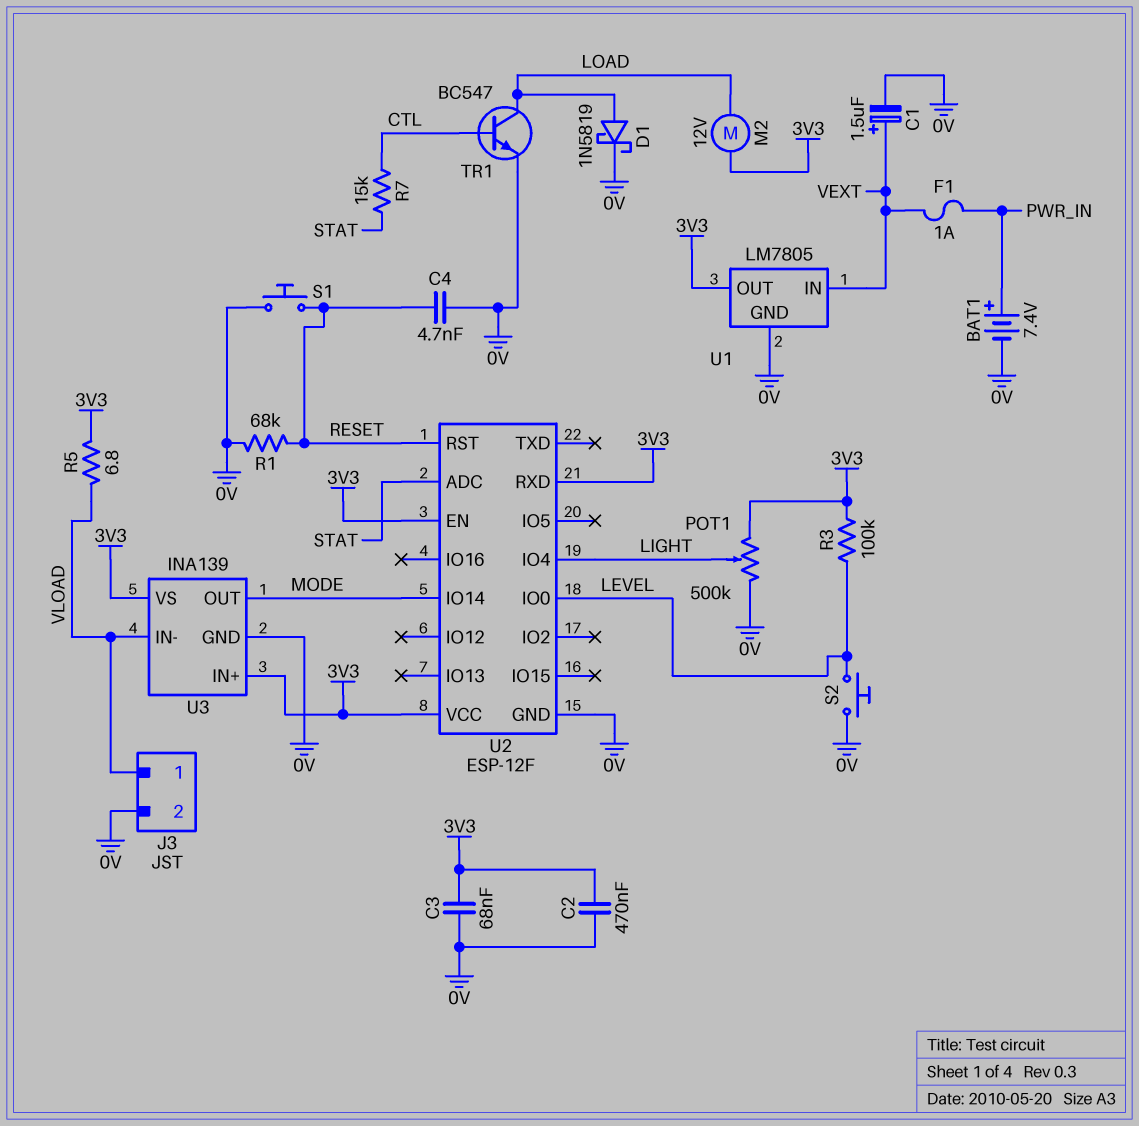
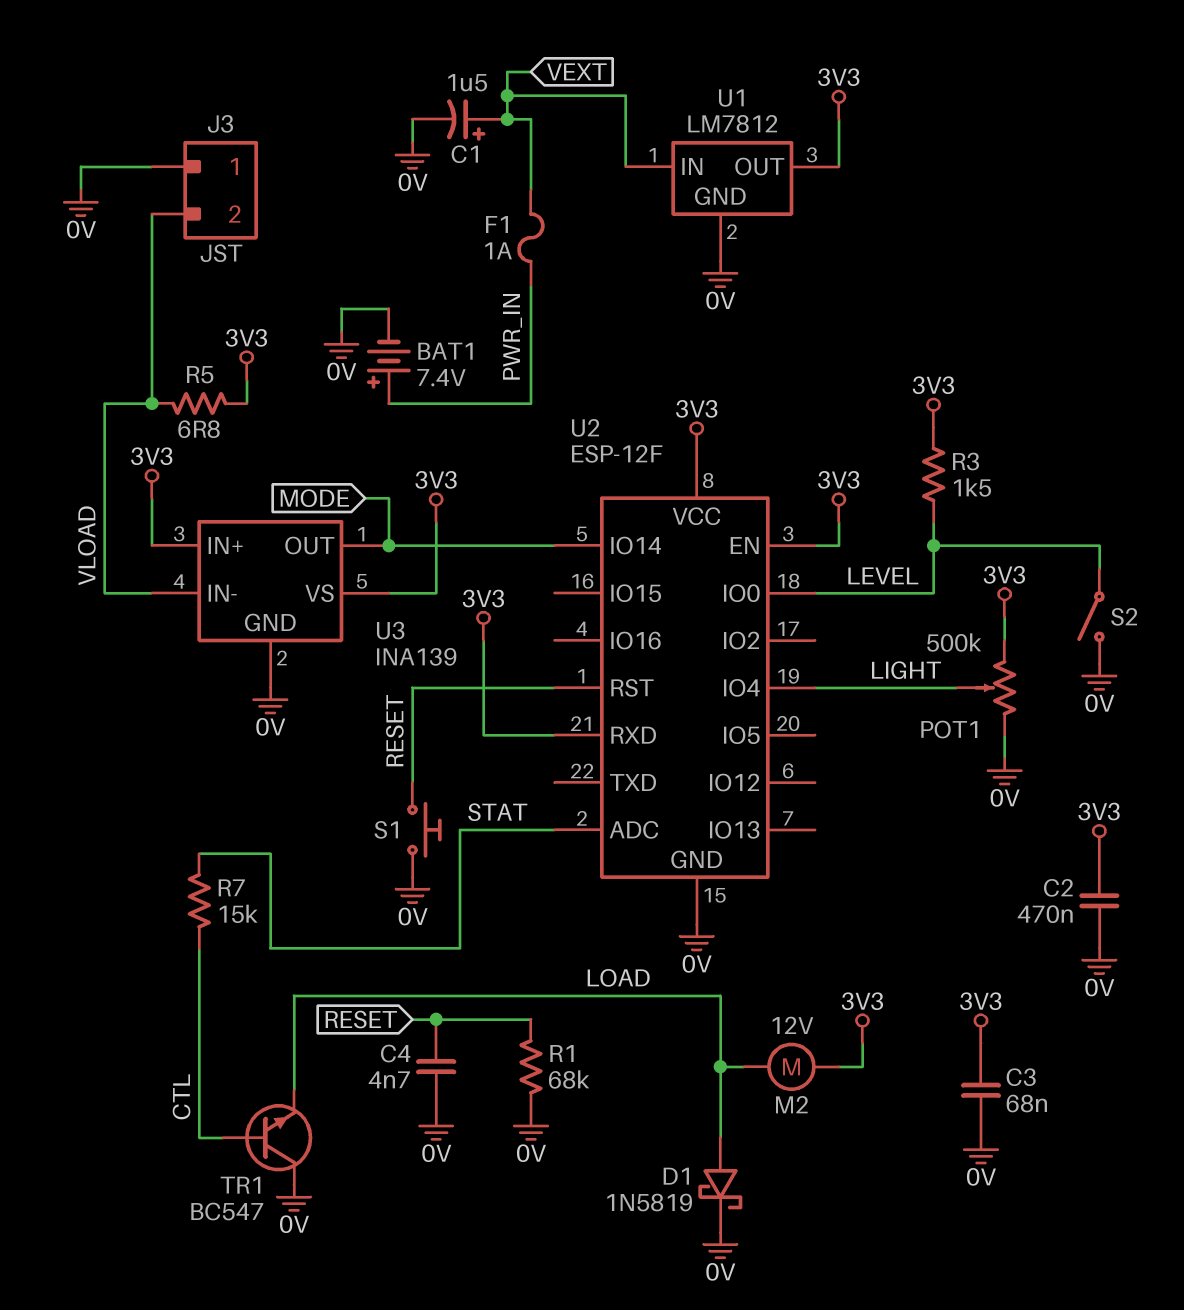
J3 pin 1: VLOAD -> 0V
J3 pin 2: 0V -> VLOAD
R3: 100k (3V3, LEVEL) -> 1.5k (3V3, LEVEL)
S2: button (0V, LEVEL) -> switch (0V, LEVEL)
TR1: NPN BC547 (B CTL, C LOAD, E 0V) -> NPN BC547 (B CTL, C 0V, E LOAD)
U1: LM7805 -> LM7812

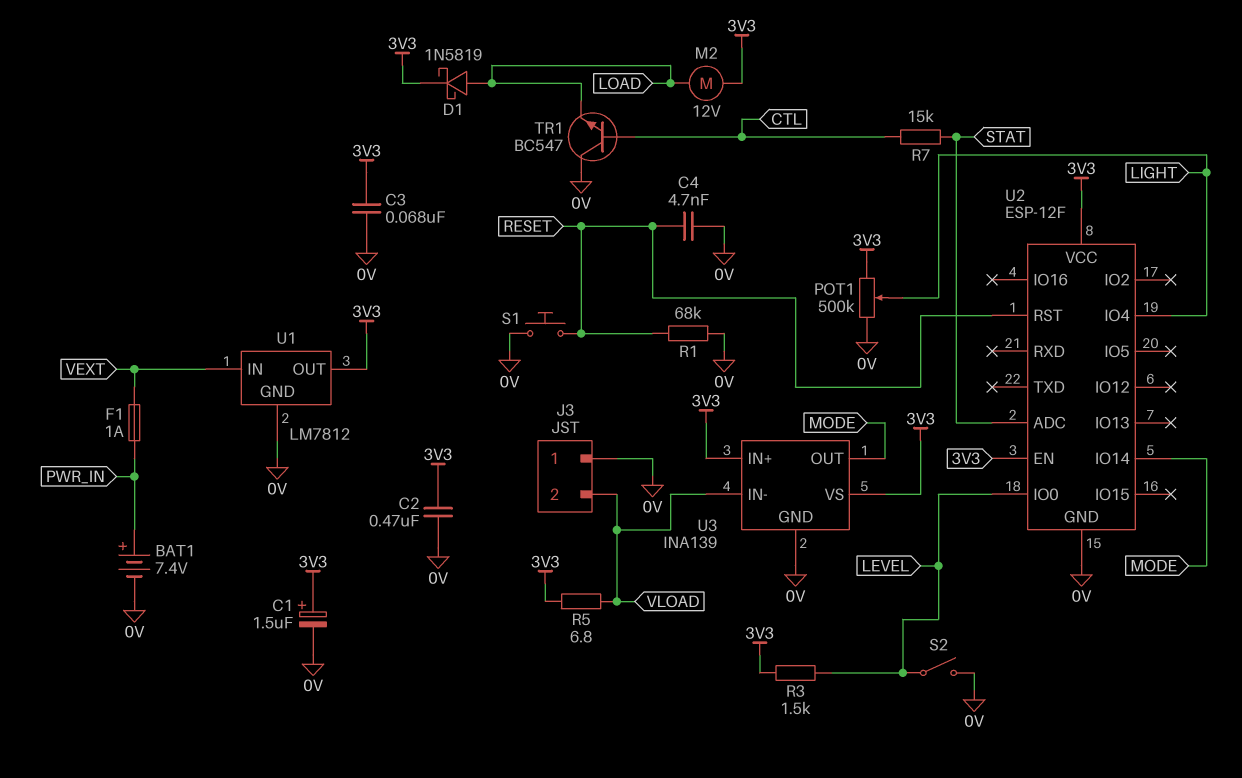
C1: 1.5uF (plus VEXT, minus 0V) -> 1.5uF (plus 3V3, minus 0V)
D1: schottky 1N5819 (A LOAD, K 0V) -> schottky 1N5819 (A LOAD, K 3V3)
U2 pin RXD: 3V3 -> none

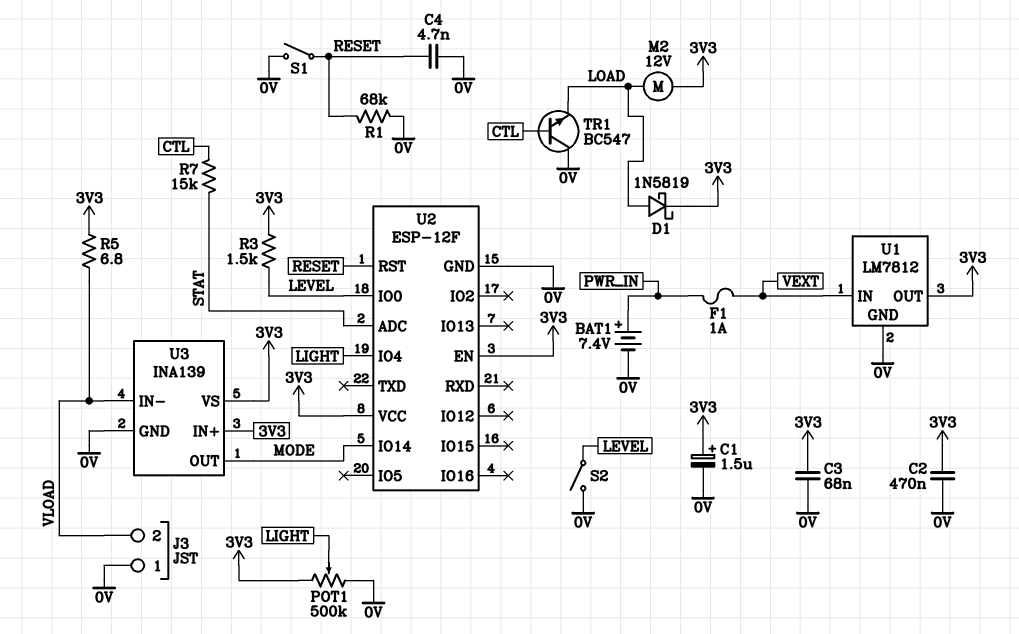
S1: button (0V, RESET) -> switch (0V, RESET)

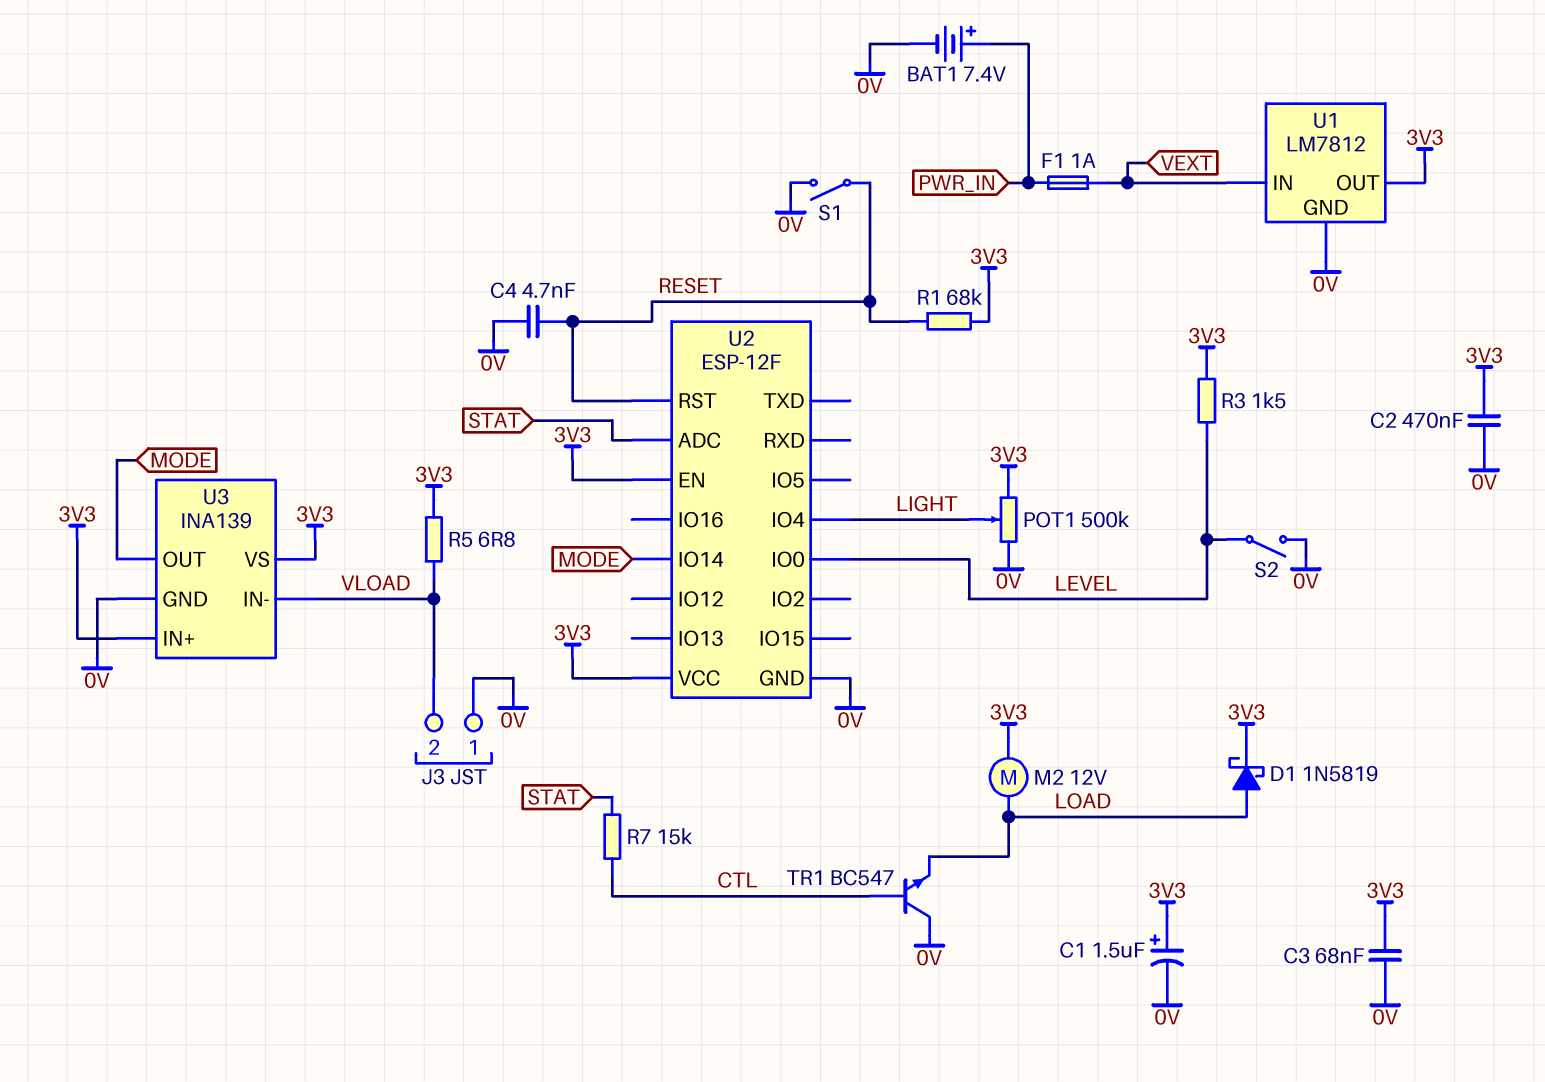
R1: 68k (0V, RESET) -> 68k (3V3, RESET)

